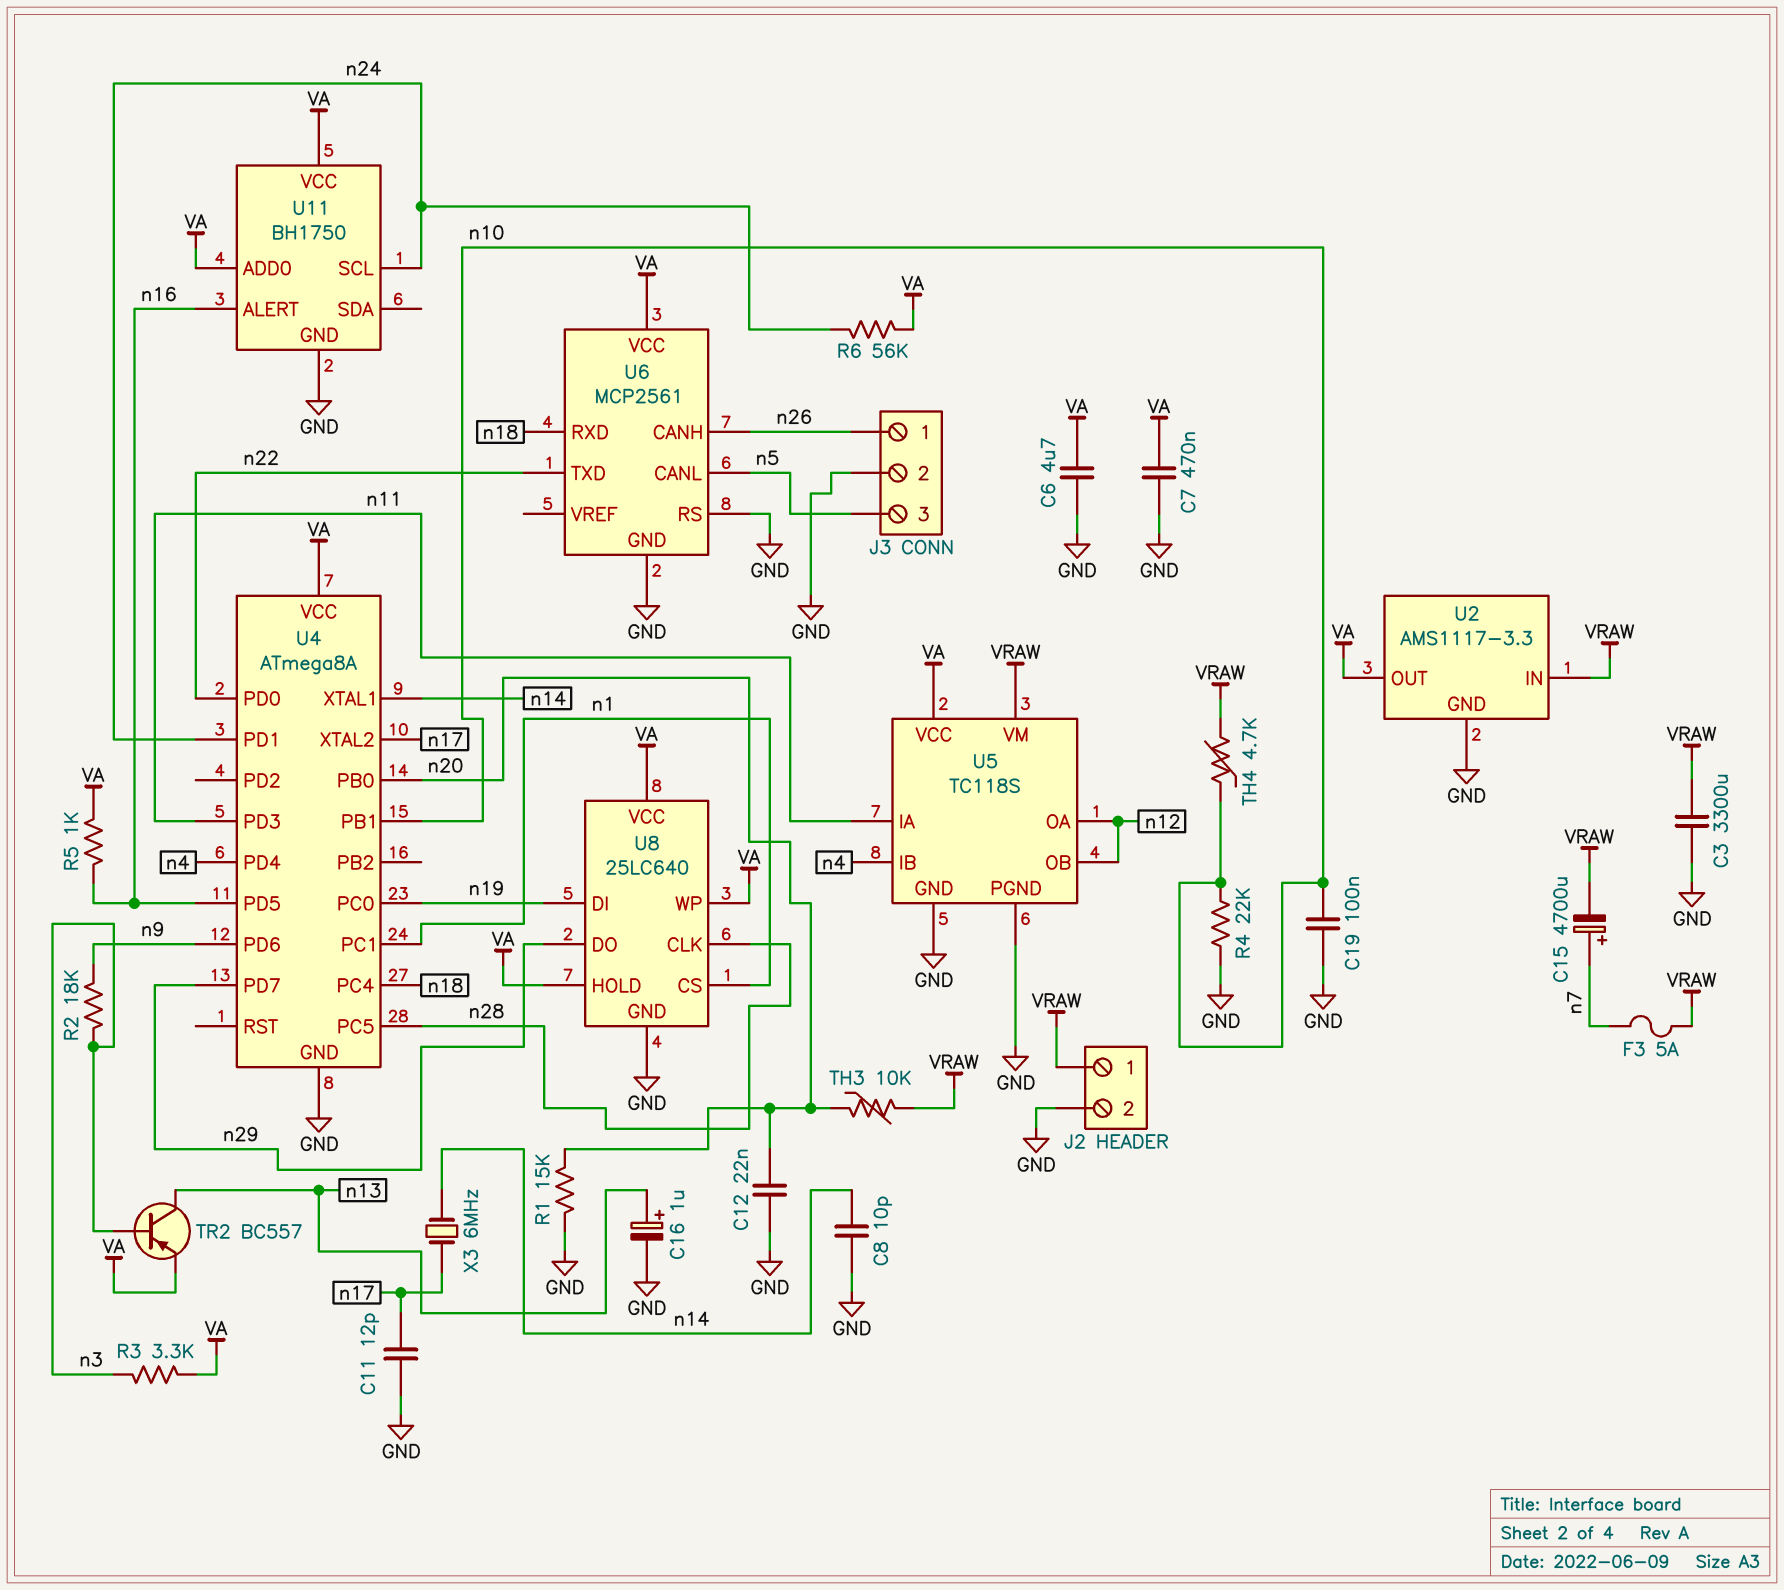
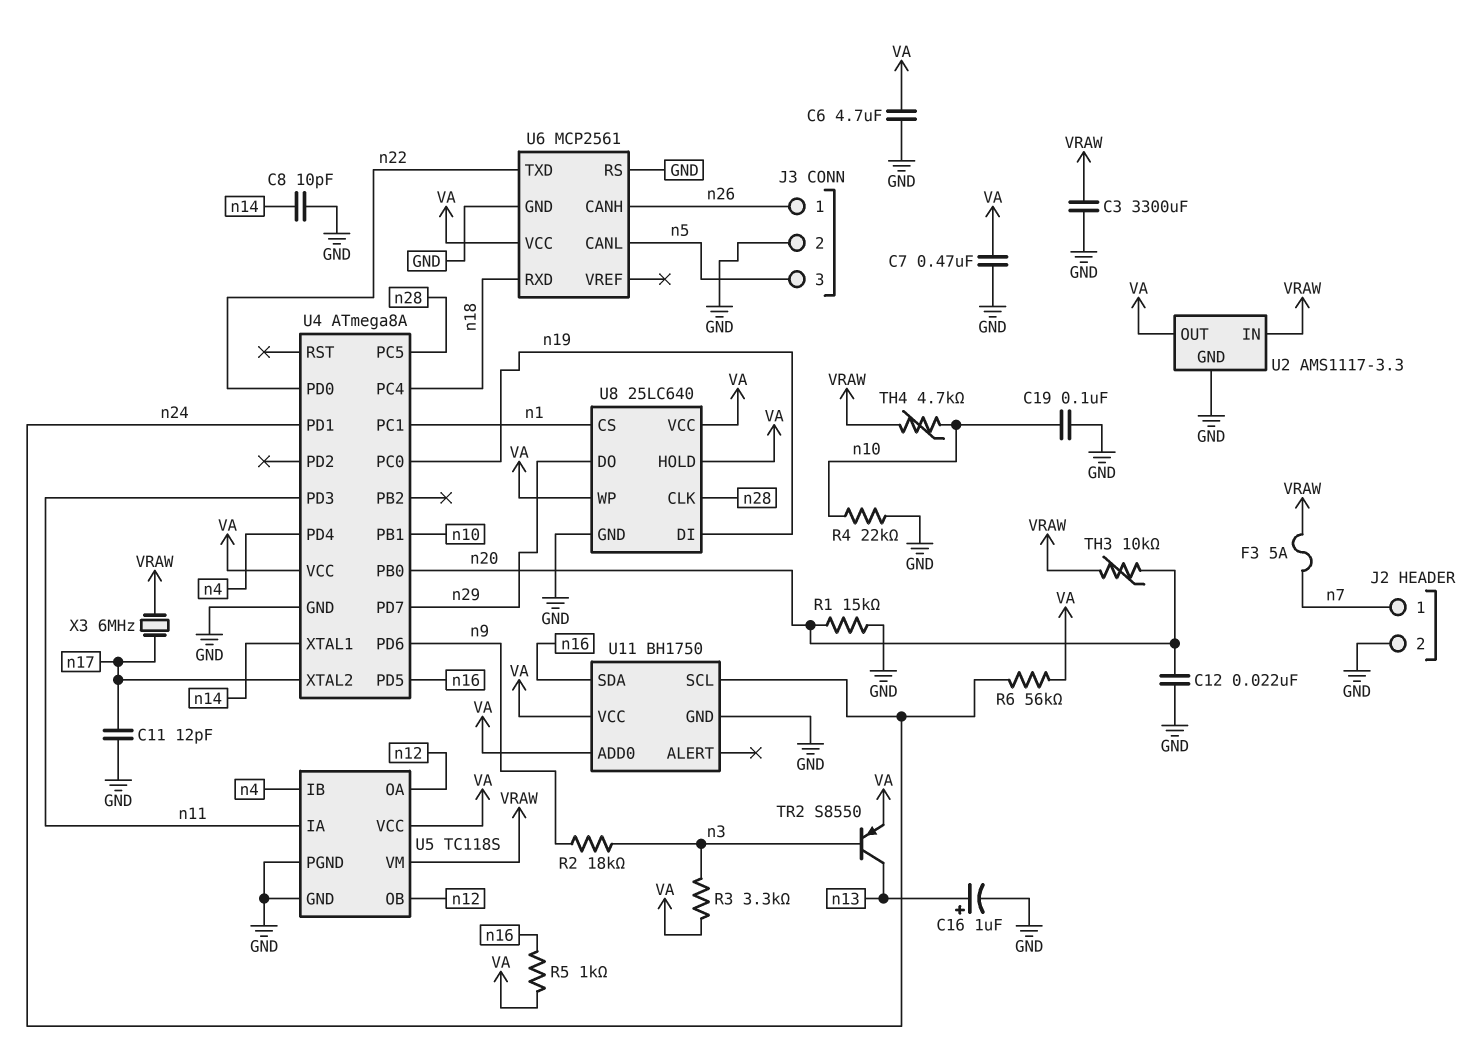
C15: 4700uF (plus n7, minus VRAW) -> none
J2 pin 1: VRAW -> n7
TR2: PNP BC557 (B n3, C n13, E VA) -> PNP S8550 (B n3, C n13, E VA)
U11 pin ALERT: n16 -> none
U11 pin SDA: none -> n16
X3: 6MHz (n14, n17) -> 6MHz (VRAW, n17)

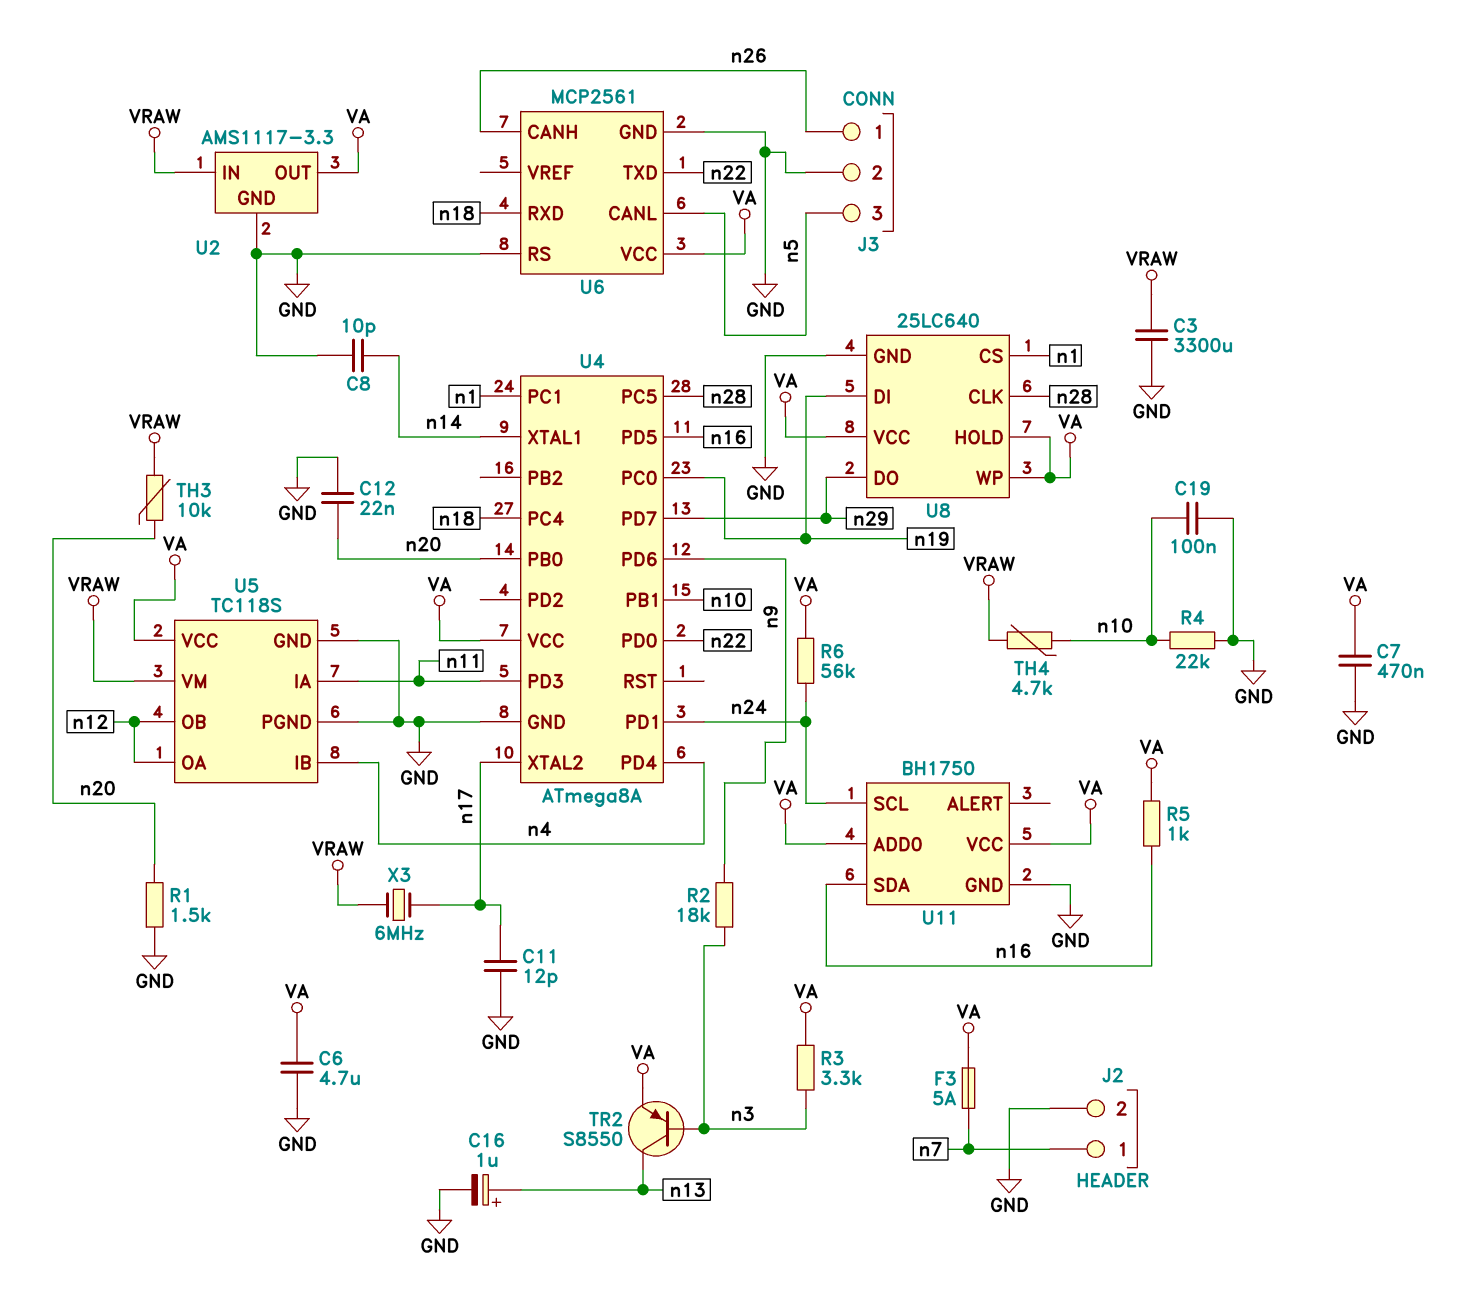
F3: 5A (VRAW, n7) -> 5A (VA, n7)
R1: 15k (GND, n20) -> 1.5k (GND, n20)

